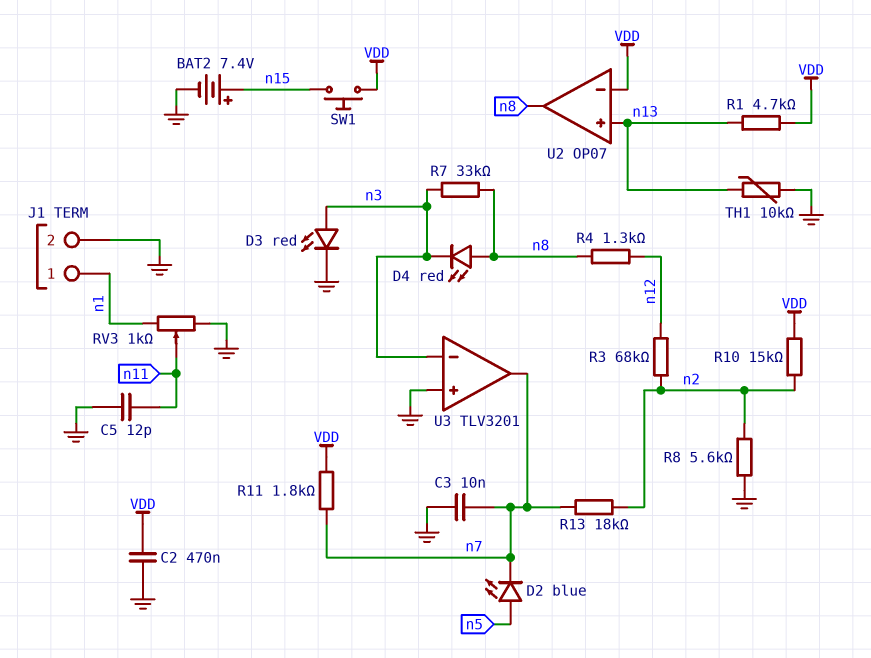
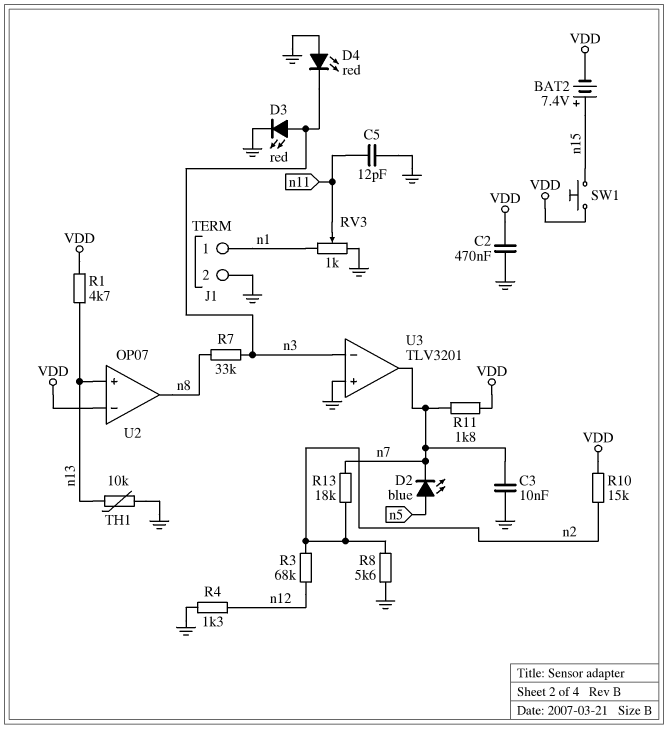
BAT2: 7.4V (plus n15, minus GND) -> 7.4V (plus n15, minus VDD)
D4: LED red (A n8, K n3) -> LED red (A GND, K n3)
R4: 1.3k (n8, n12) -> 1.3k (GND, n12)

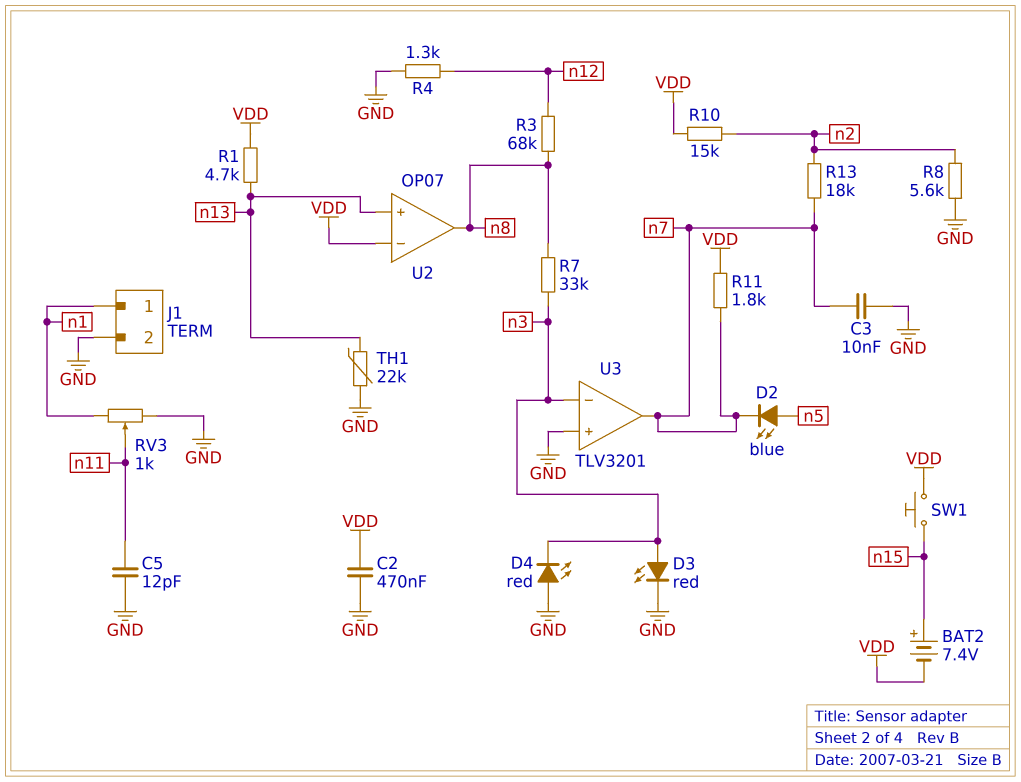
R3: 68k (n2, n12) -> 68k (n8, n12)
TH1: 10k (GND, n13) -> 22k (GND, n13)

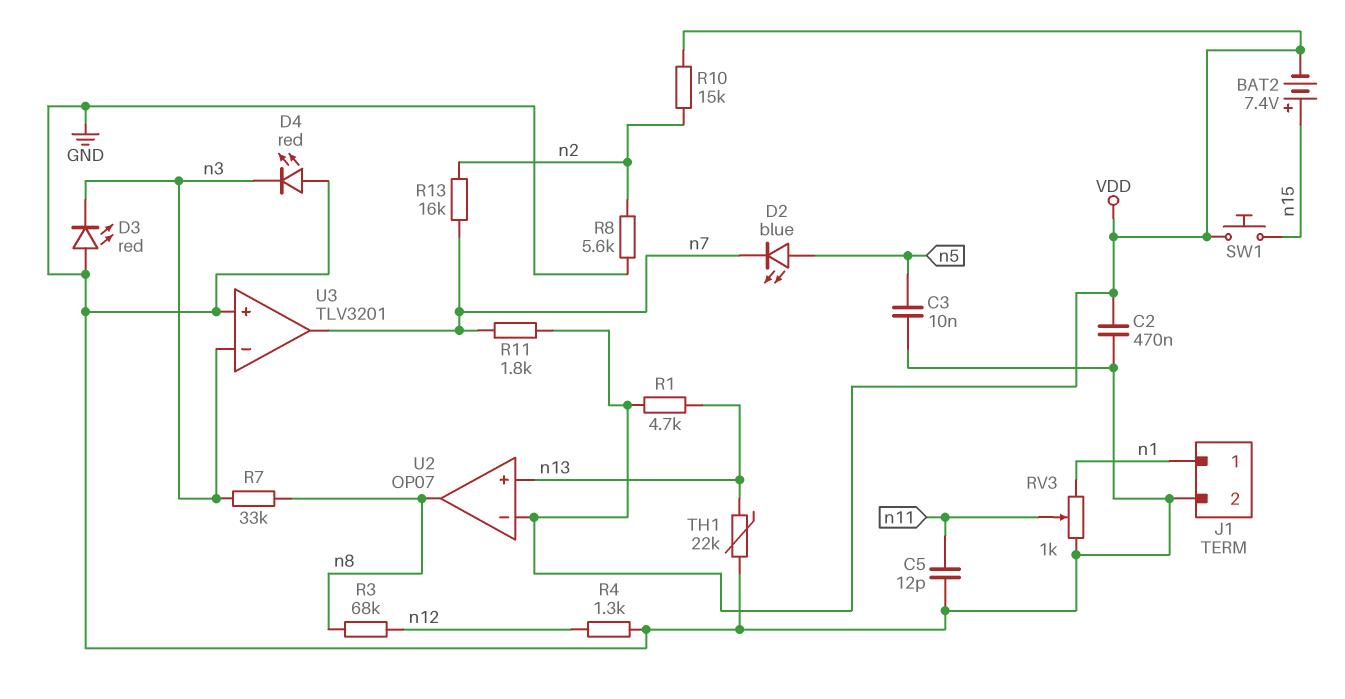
C3: 10nF (GND, n7) -> 10nF (GND, n5)
D3: LED red (A n3, K GND) -> LED red (A GND, K n3)
R13: 18k (n2, n7) -> 16k (n2, n7)

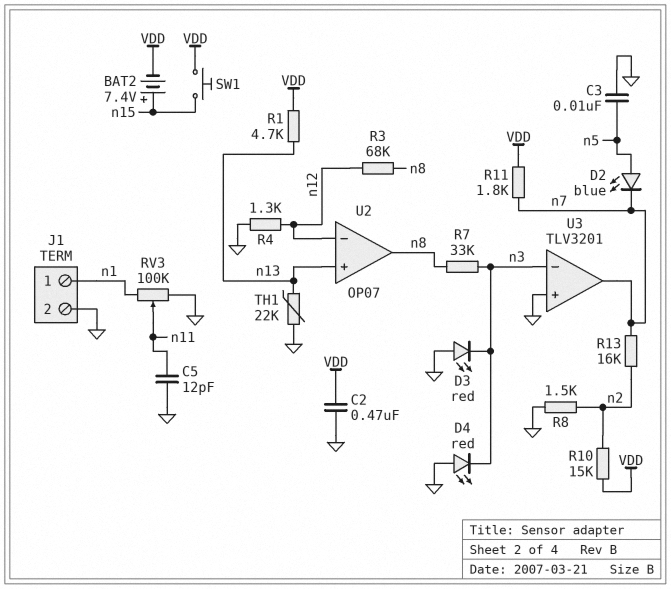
R8: 5.6k (GND, n2) -> 1.5k (GND, n2)
RV3: 1k (GND, n1, wiper n11) -> 100k (GND, n1, wiper n11)
U2 pin in-: VDD -> n12

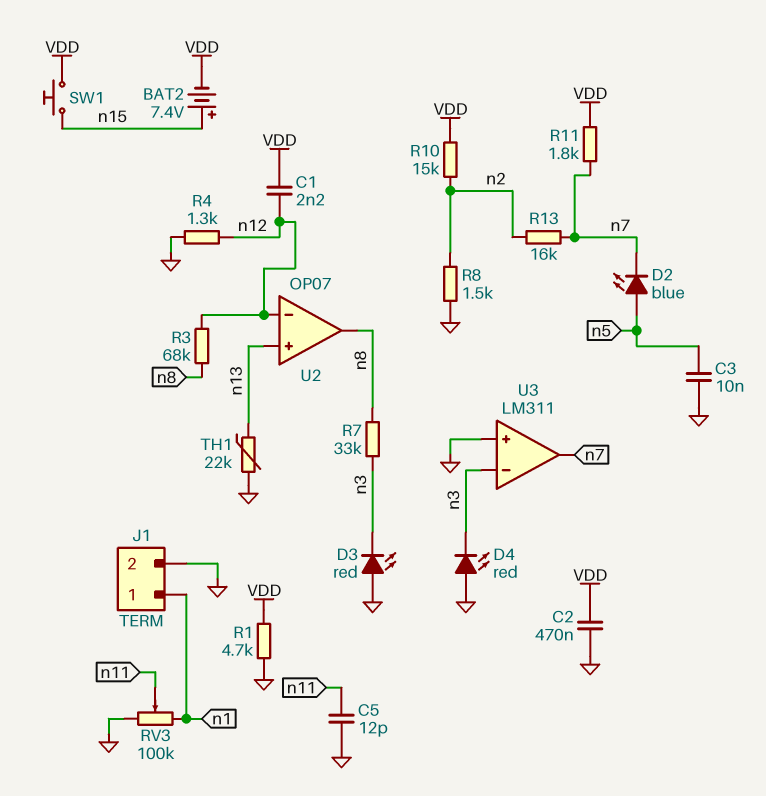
C1: none -> 2.2nF (VDD, n12)
R1: 4.7k (VDD, n13) -> 4.7k (GND, VDD)
U3: TLV3201 -> LM311

